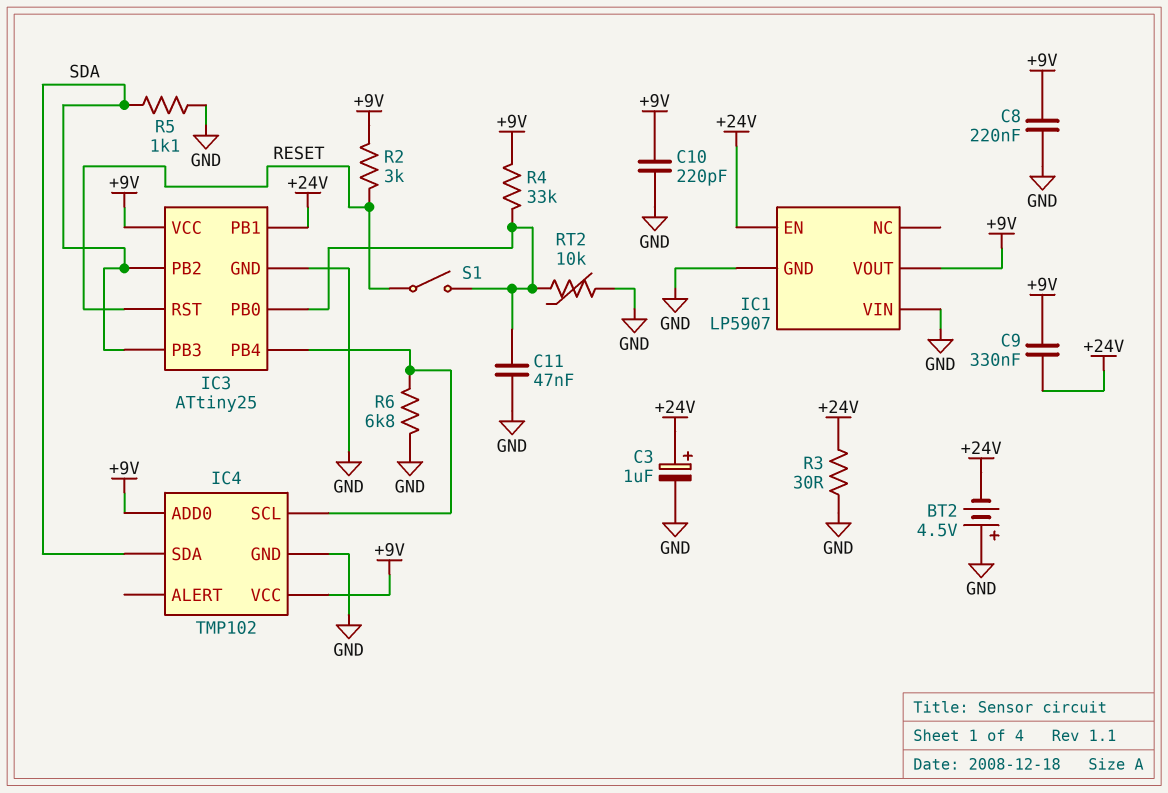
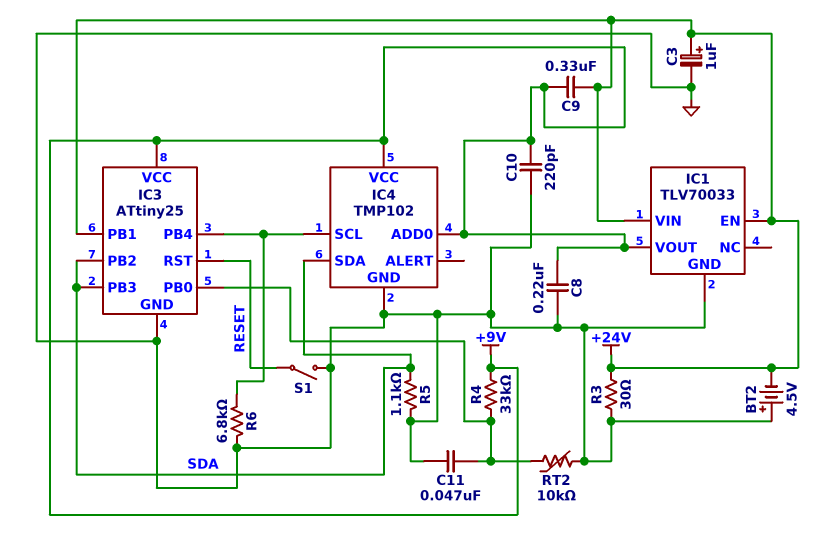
IC1: LP5907 -> TLV70033
IC1 pin VIN: GND -> +24V
R2: 3k (+9V, RESET) -> none
S1: switch (IC3/PB0, RESET) -> switch (GND, RESET)

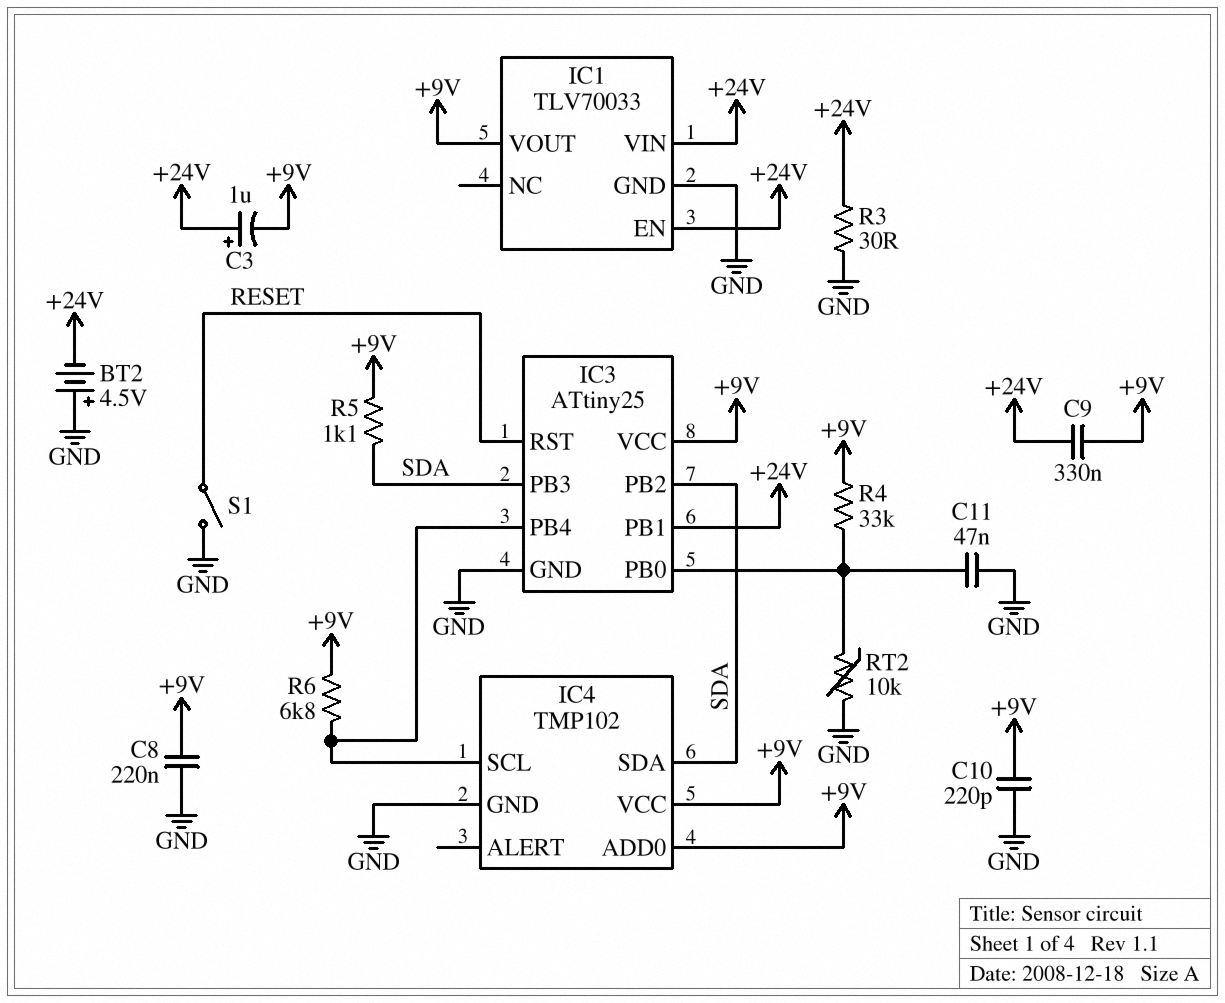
C3: 1uF (plus +24V, minus GND) -> 1uF (plus +24V, minus +9V)
R5: 1.1k (GND, SDA) -> 1.1k (+9V, SDA)
R6: 6.8k (GND, IC3/PB4) -> 6.8k (+9V, IC3/PB4)

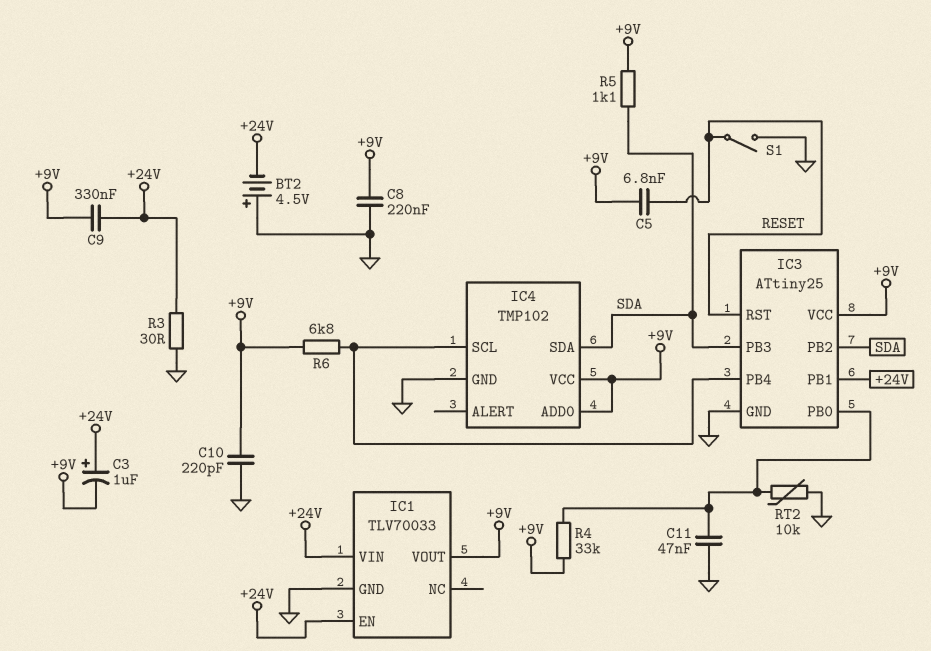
C5: none -> 6.8nF (+9V, RESET)

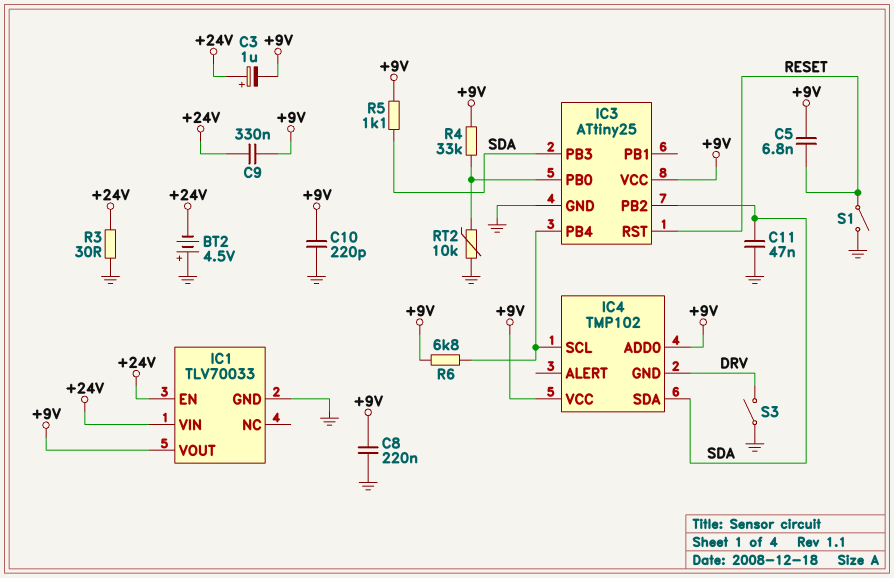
C11: 47nF (GND, IC3/PB0) -> 47nF (GND, SDA)
IC3 pin PB1: +24V -> none
IC4 pin GND: GND -> DRV
S3: none -> switch (DRV, GND)

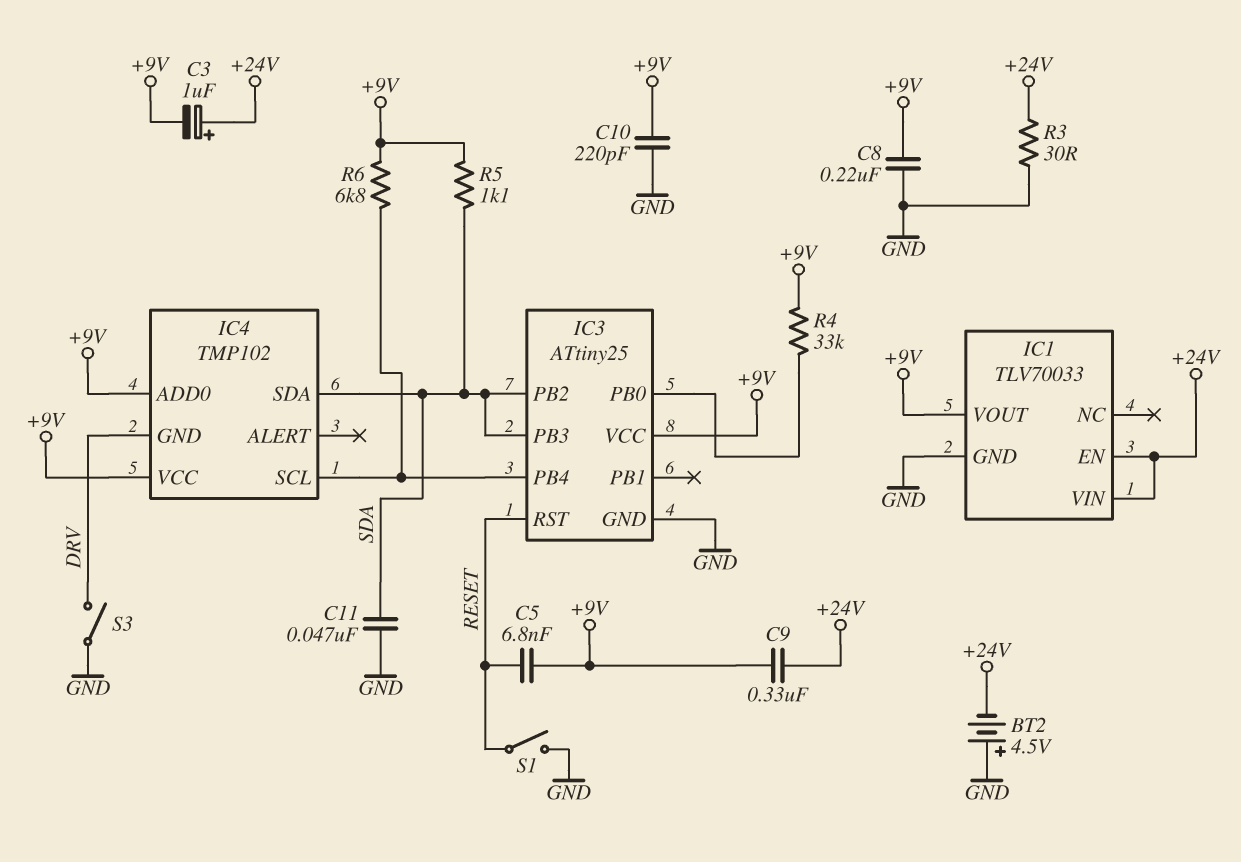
RT2: 10k (GND, IC3/PB0) -> none

